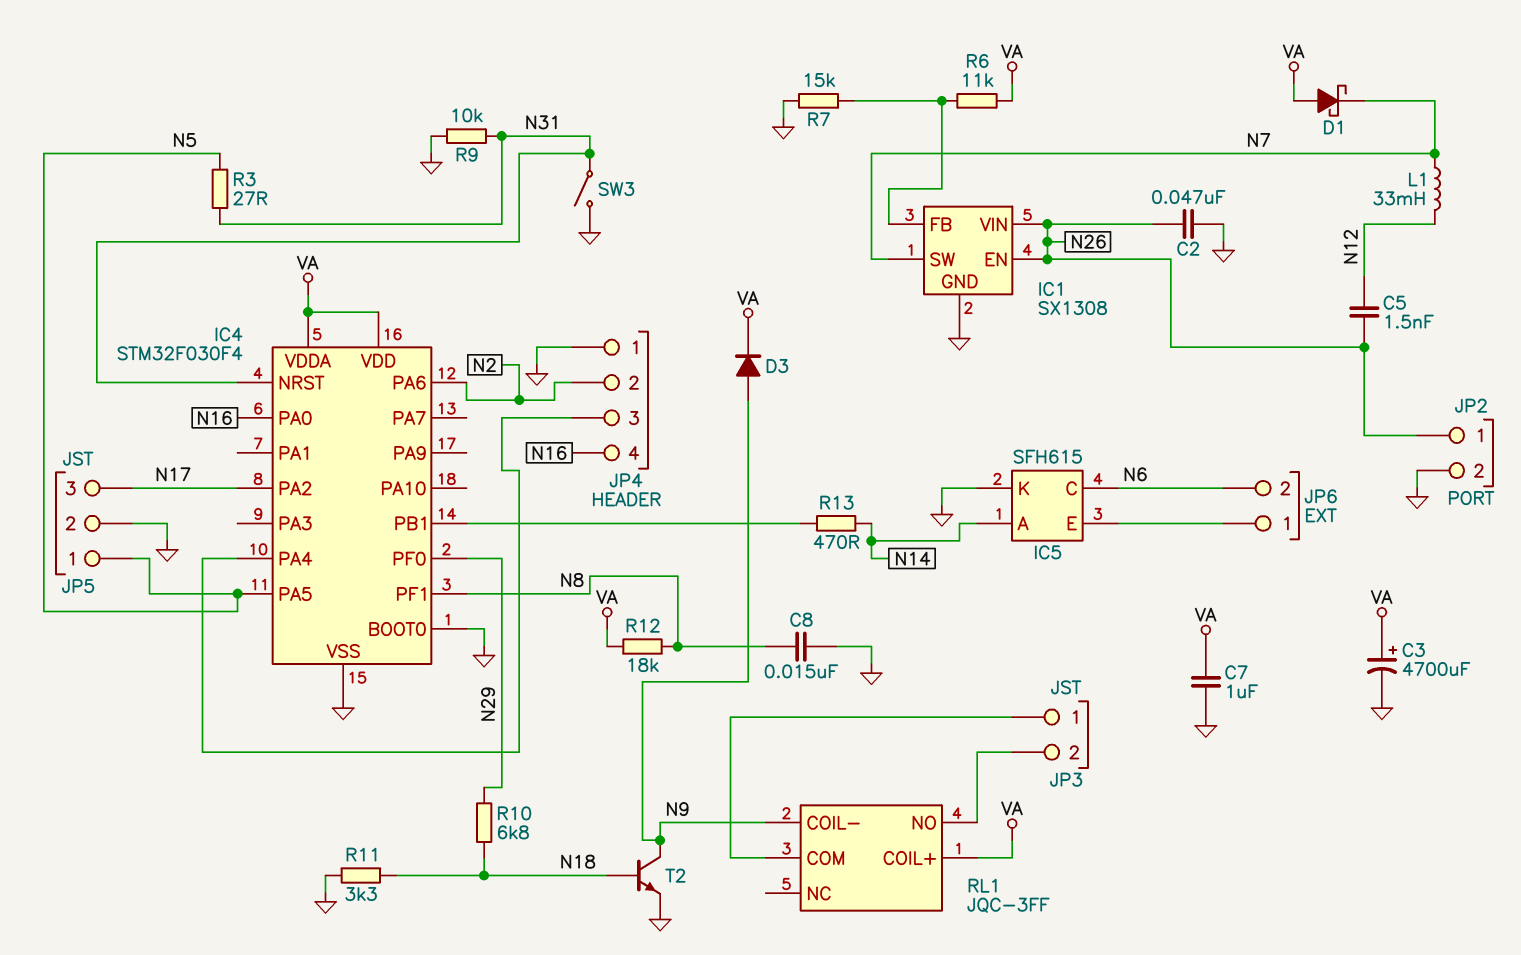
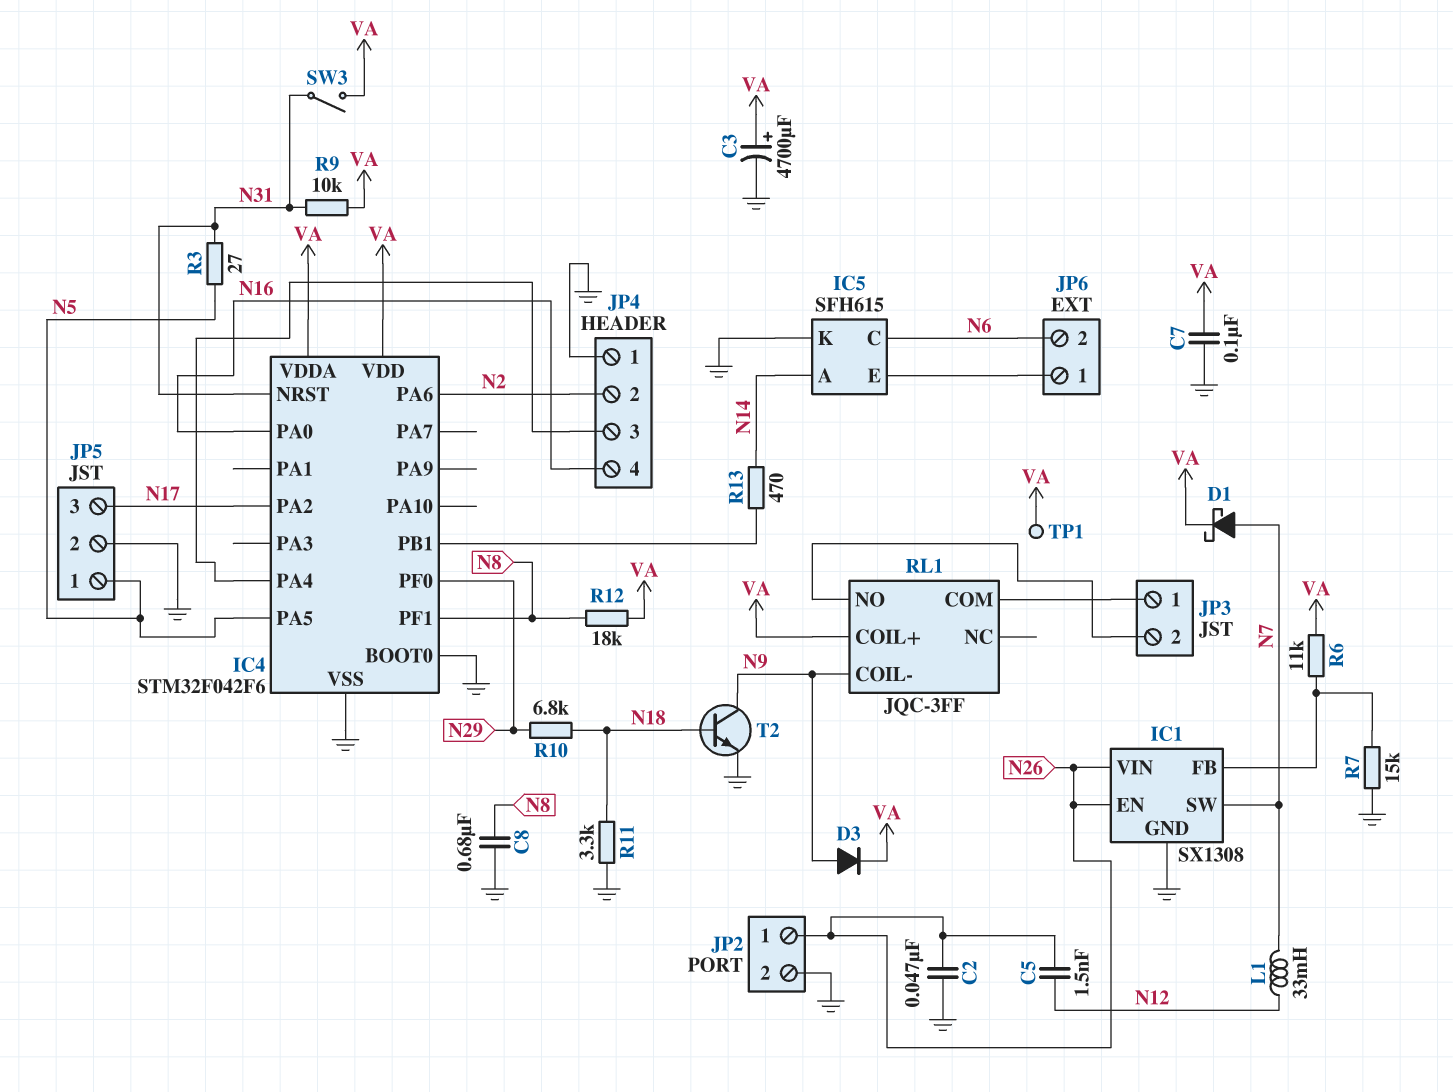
C7: 1uF (GND, VA) -> 100nF (GND, VA)
C8: 15nF (GND, N8) -> 680nF (GND, N8)
D1: schottky (A VA, K N7) -> schottky (A N7, K VA)
IC4: STM32F030F4 -> STM32F042F6
R9: 10k (GND, N31) -> 10k (N31, VA)
SW3: switch (GND, N31) -> switch (N31, VA)
TP1: none -> test point (VA)

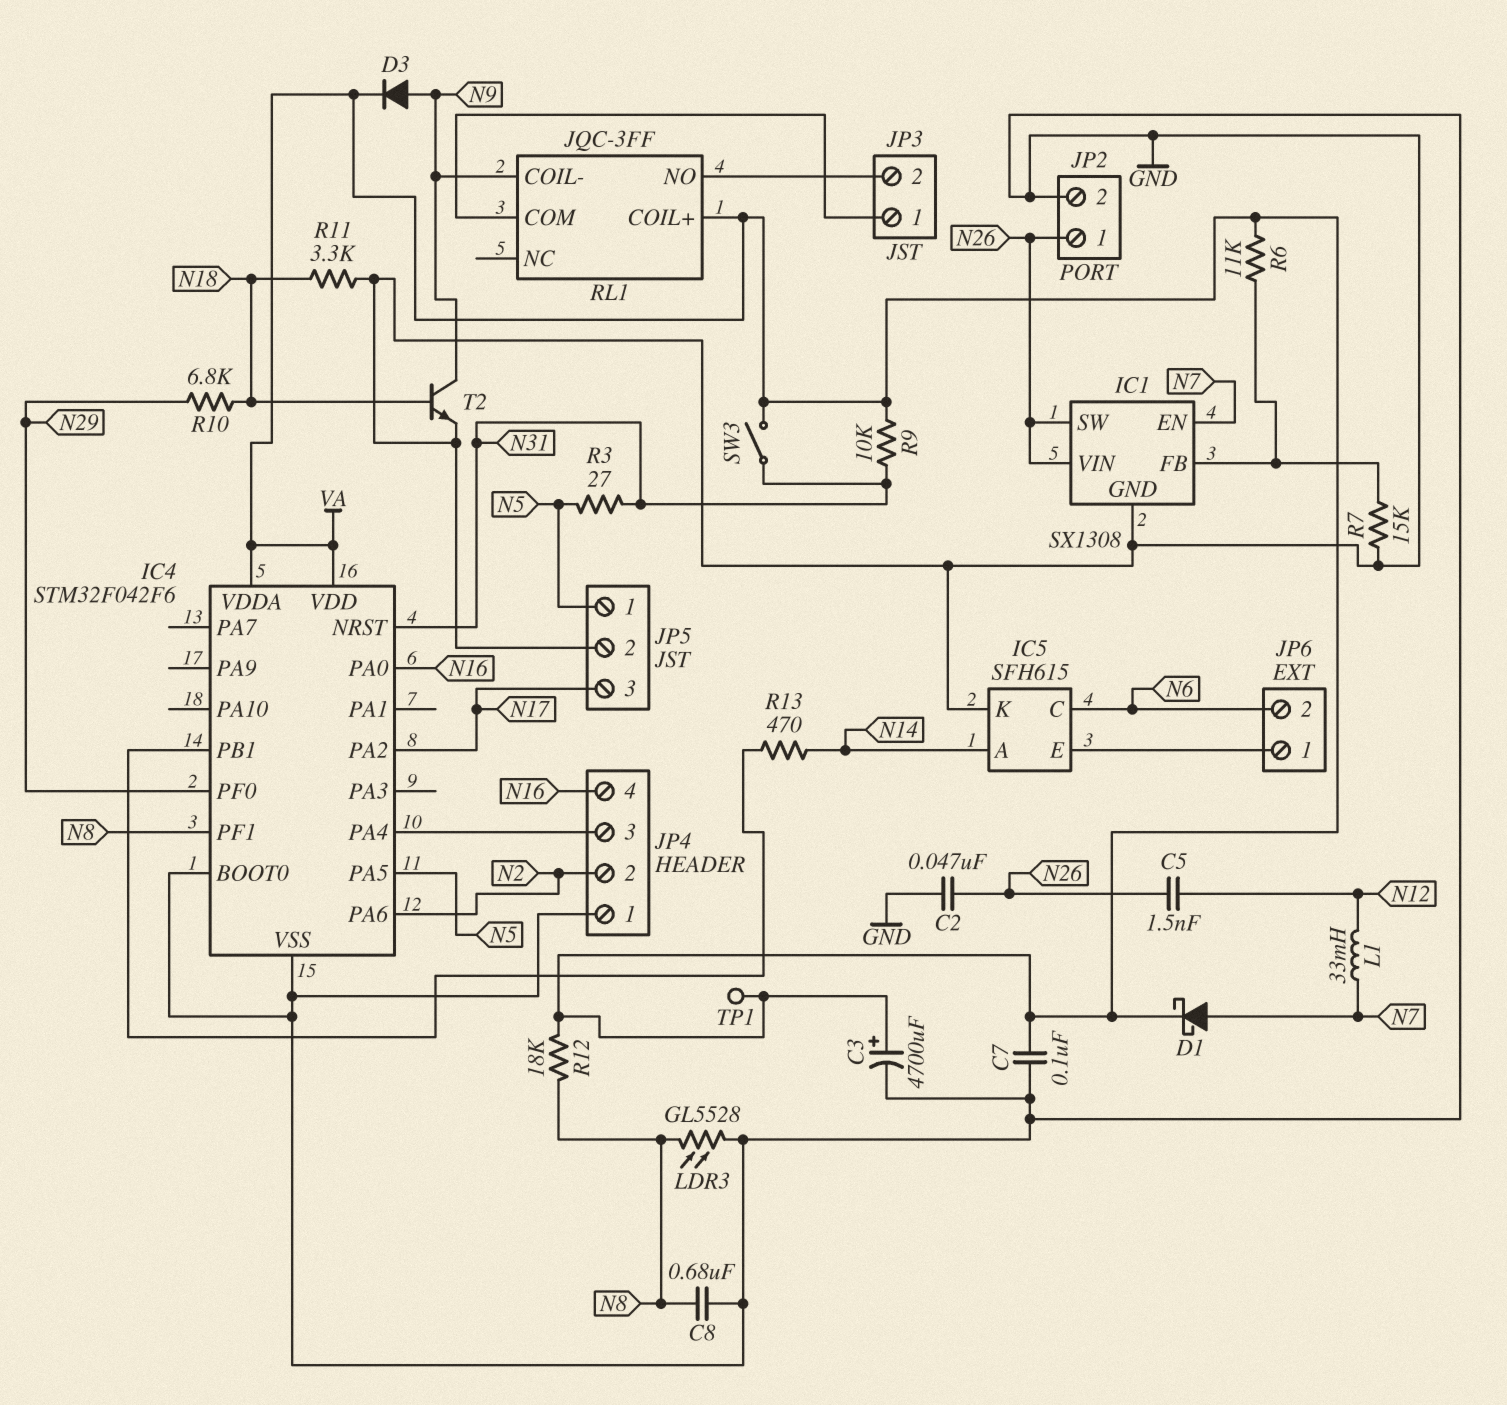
IC1 pin EN: N26 -> N7
IC1 pin SW: N7 -> N26
LDR3: none -> GL5528 (GND, N8)

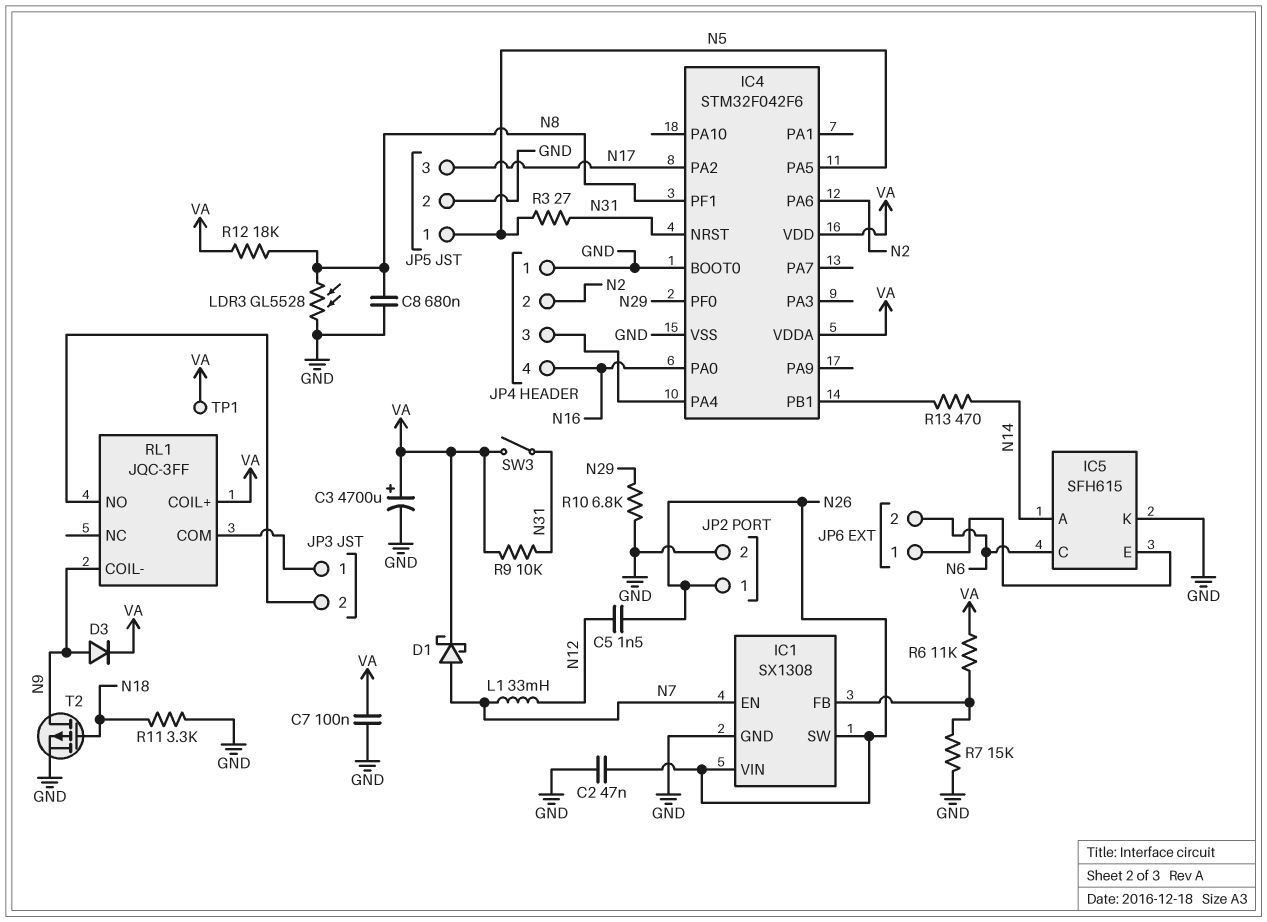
R10: 6.8k (N18, N29) -> 6.8k (GND, N29)
T2: NPN (B N18, C N9, E GND) -> PMOS (G N18, D N9, S GND)

